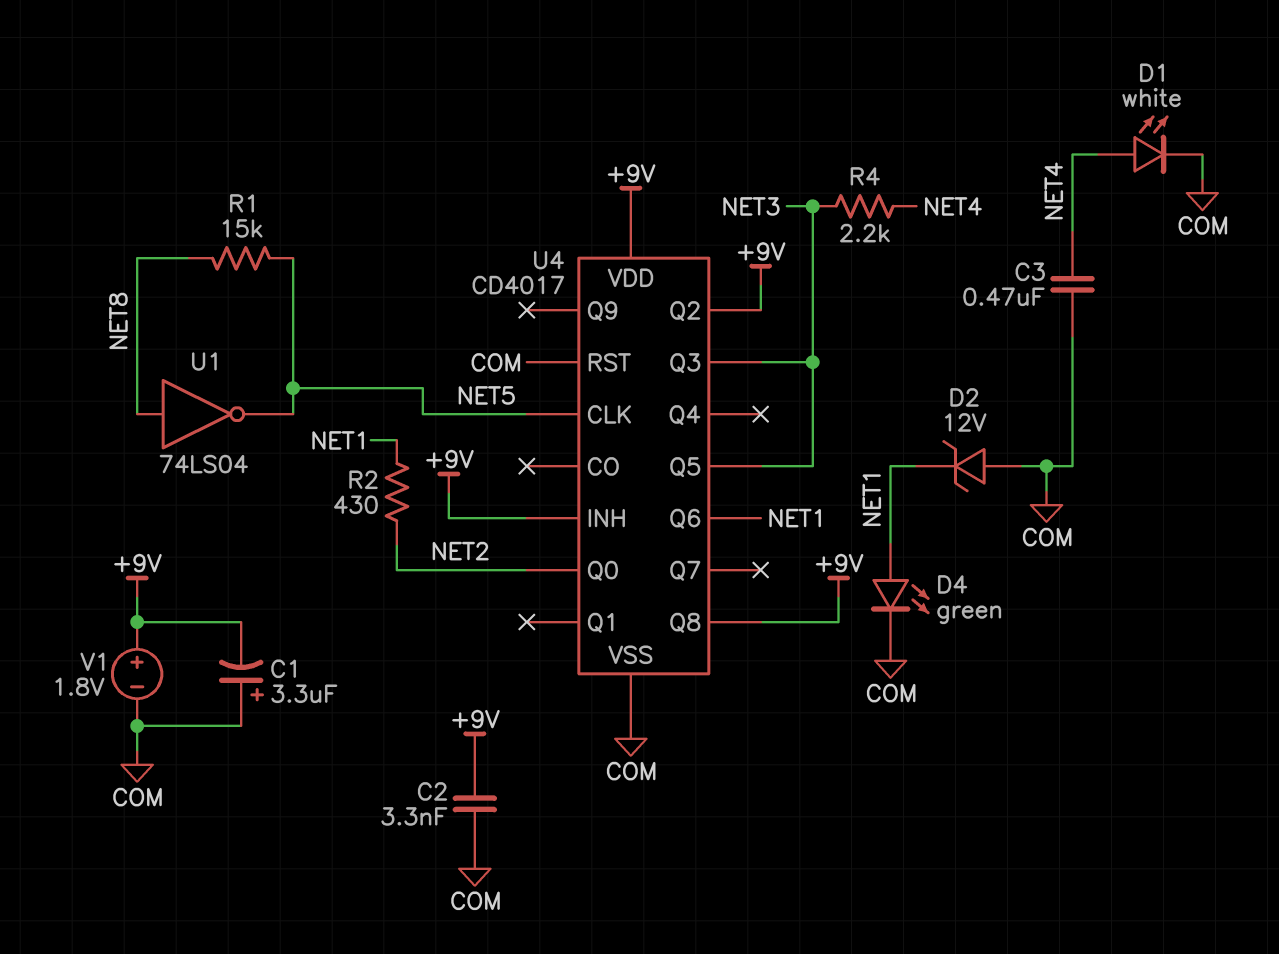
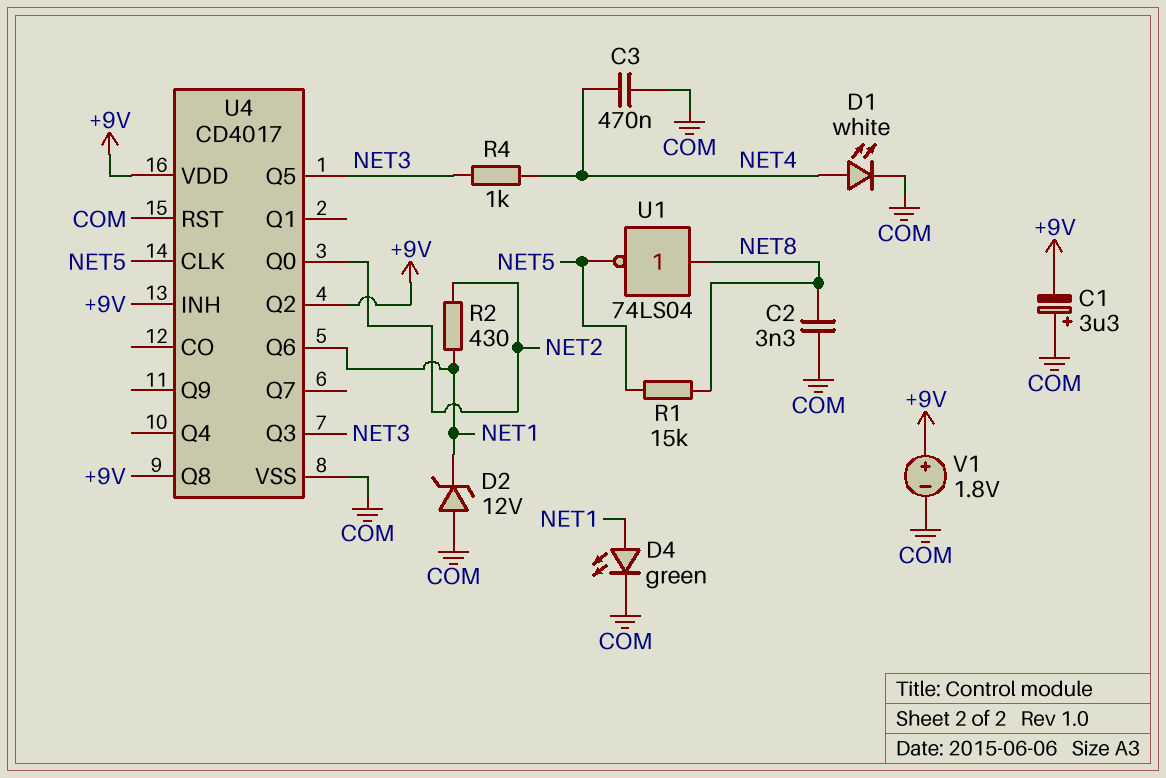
C2: 3.3nF (+9V, COM) -> 3.3nF (COM, NET8)
R4: 2.2k (NET3, NET4) -> 1k (NET3, NET4)

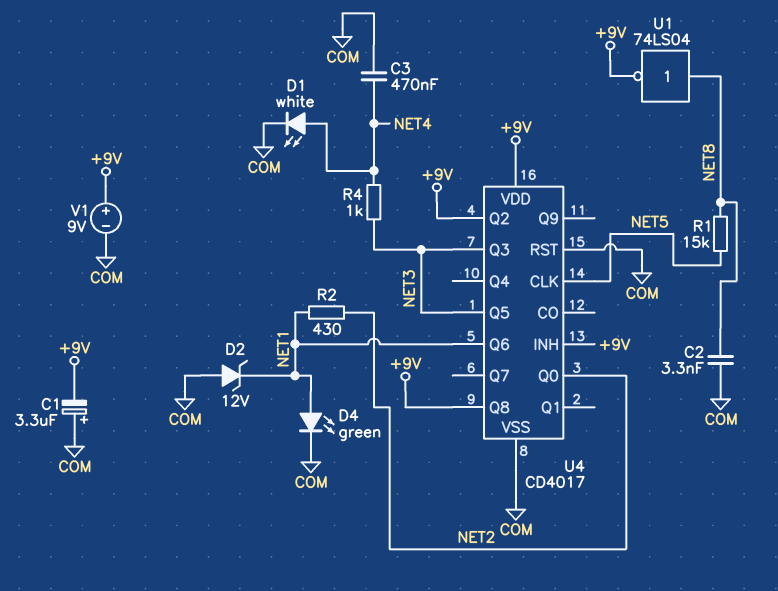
U1: NOT 74LS04 (in NET8, out NET5) -> NOT 74LS04 (in NET8, out +9V)
V1: 1.8V (plus +9V, minus COM) -> 9V (plus +9V, minus COM)

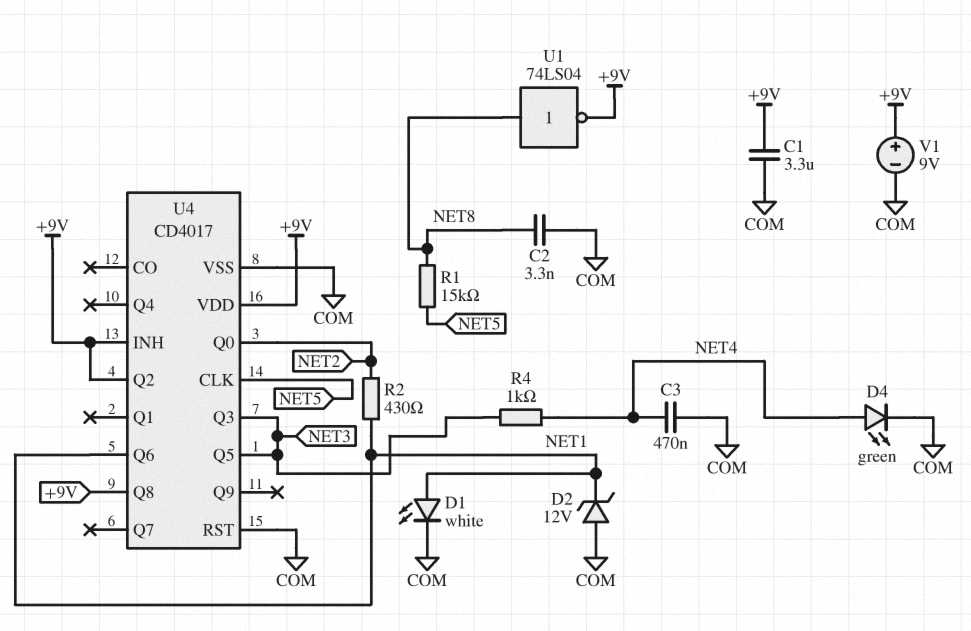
C1: 3.3uF (plus COM, minus +9V) -> 3.3uF (+9V, COM)
D1: LED white (A NET4, K COM) -> LED white (A NET1, K COM)
D4: LED green (A NET1, K COM) -> LED green (A NET4, K COM)

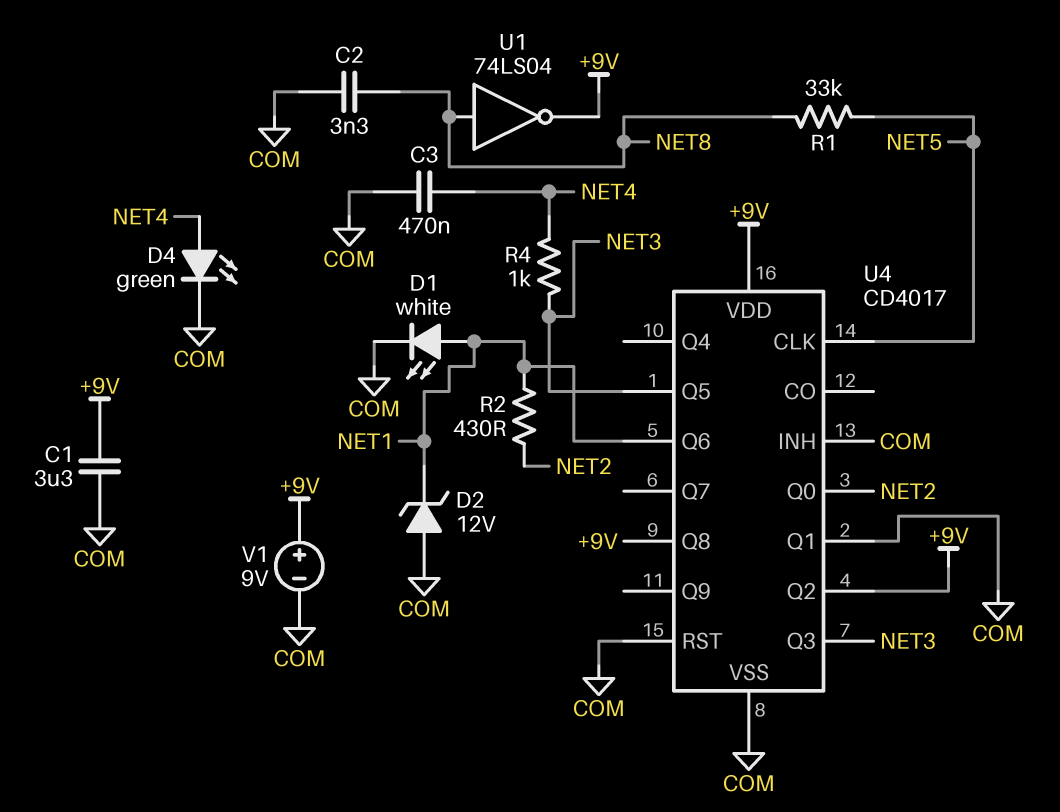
R1: 15k (NET5, NET8) -> 33k (NET5, NET8)
U4 pin INH: +9V -> COM
U4 pin Q1: none -> COM

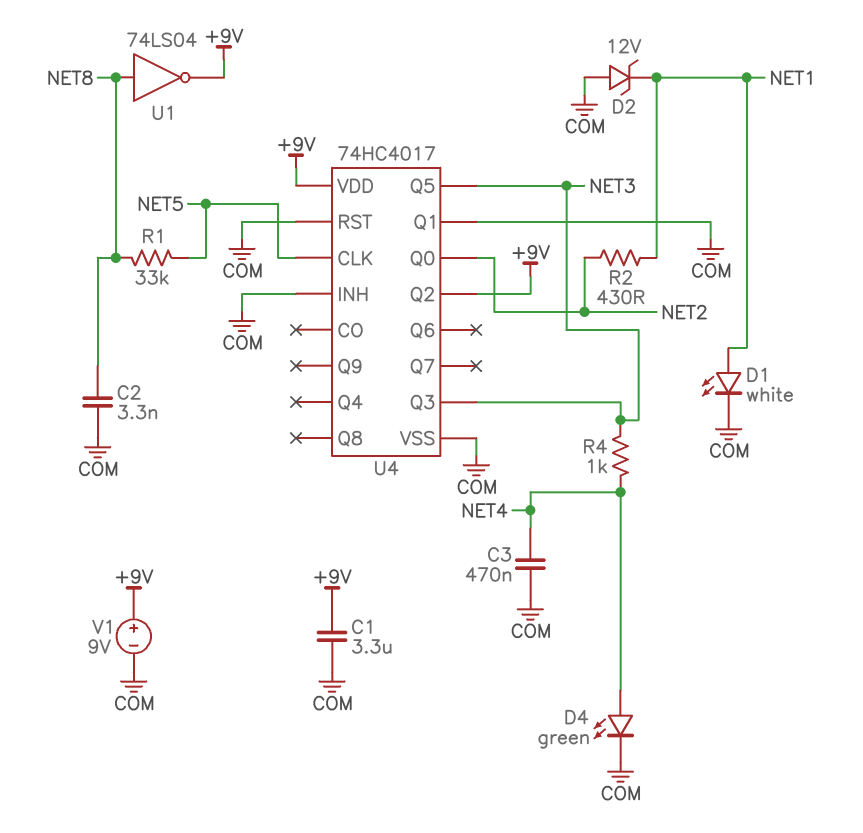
U4: CD4017 -> 74HC4017
U4 pin Q6: NET1 -> none
U4 pin Q8: +9V -> none

